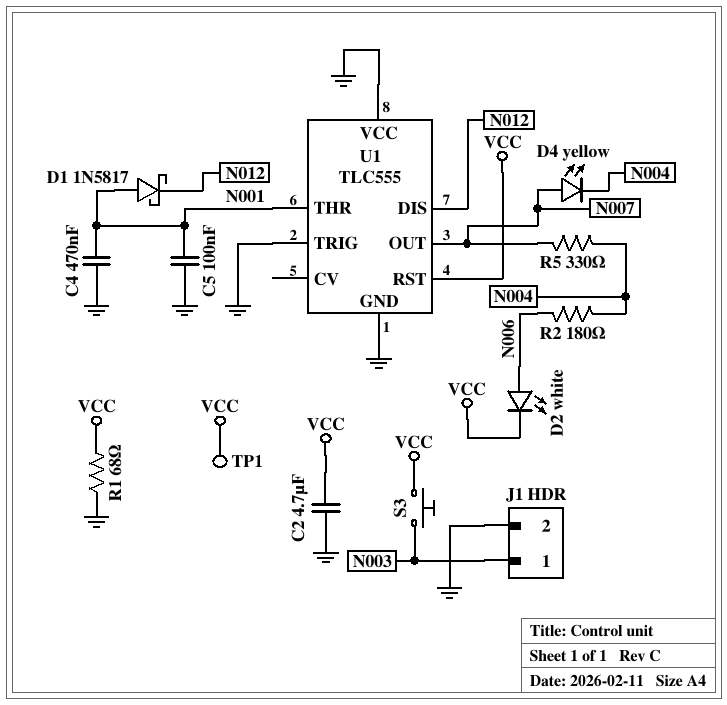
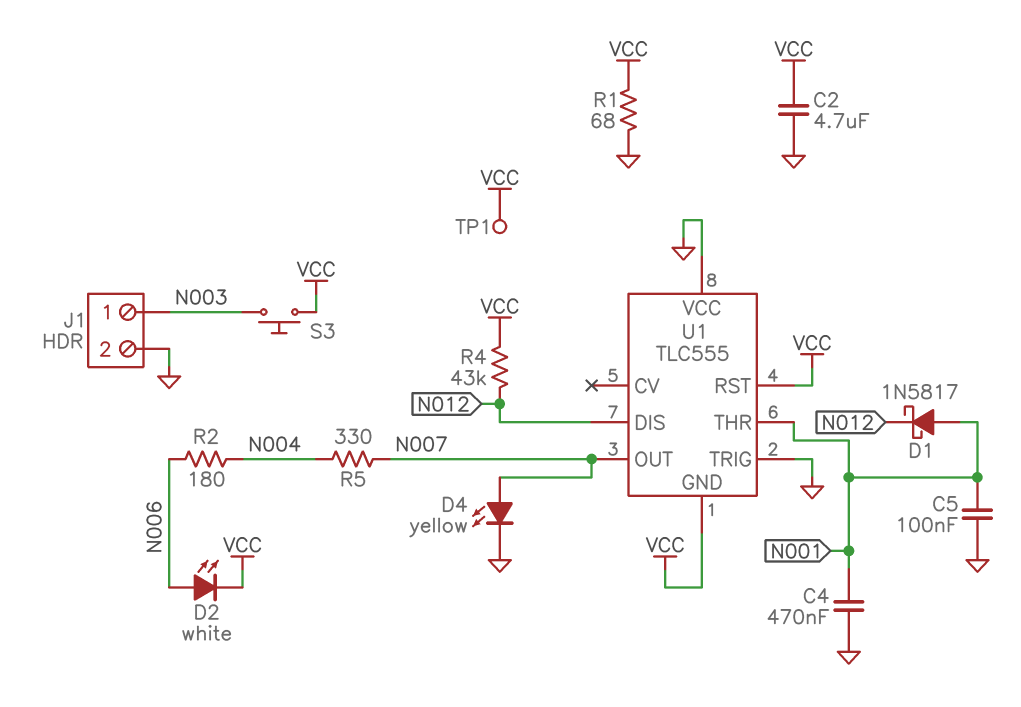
D4: LED yellow (A N007, K N004) -> LED yellow (A N007, K GND)
R4: none -> 43k (N012, VCC)
U1 pin GND: GND -> VCC

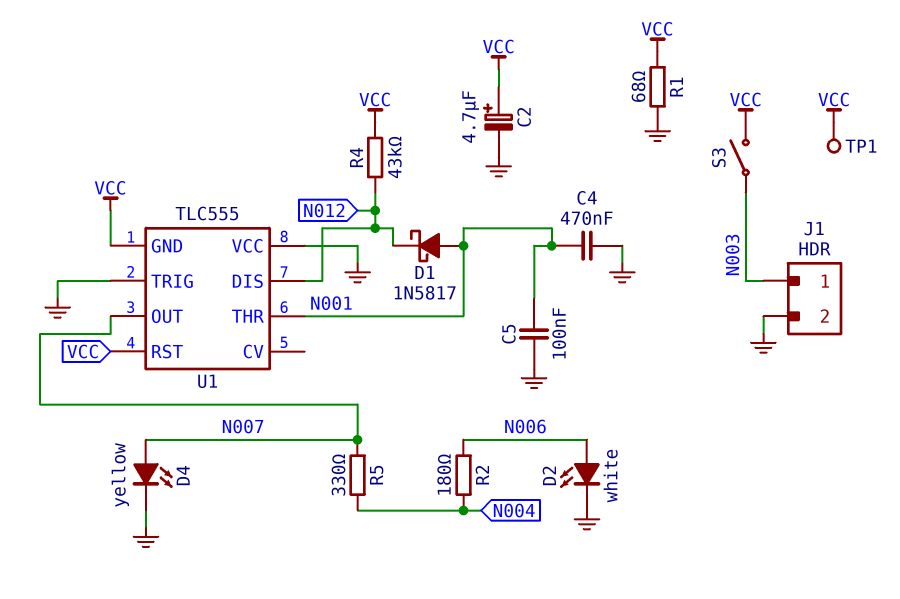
C2: 4.7uF (GND, VCC) -> 4.7uF (plus VCC, minus GND)
D2: LED white (A N006, K VCC) -> LED white (A N006, K GND)
S3: button (N003, VCC) -> switch (N003, VCC)

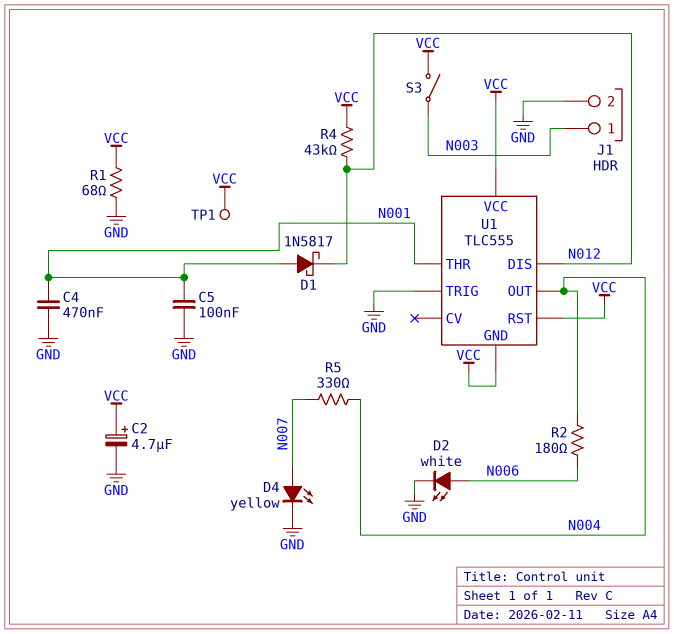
U1 pin OUT: N007 -> N004
U1 pin VCC: GND -> VCC

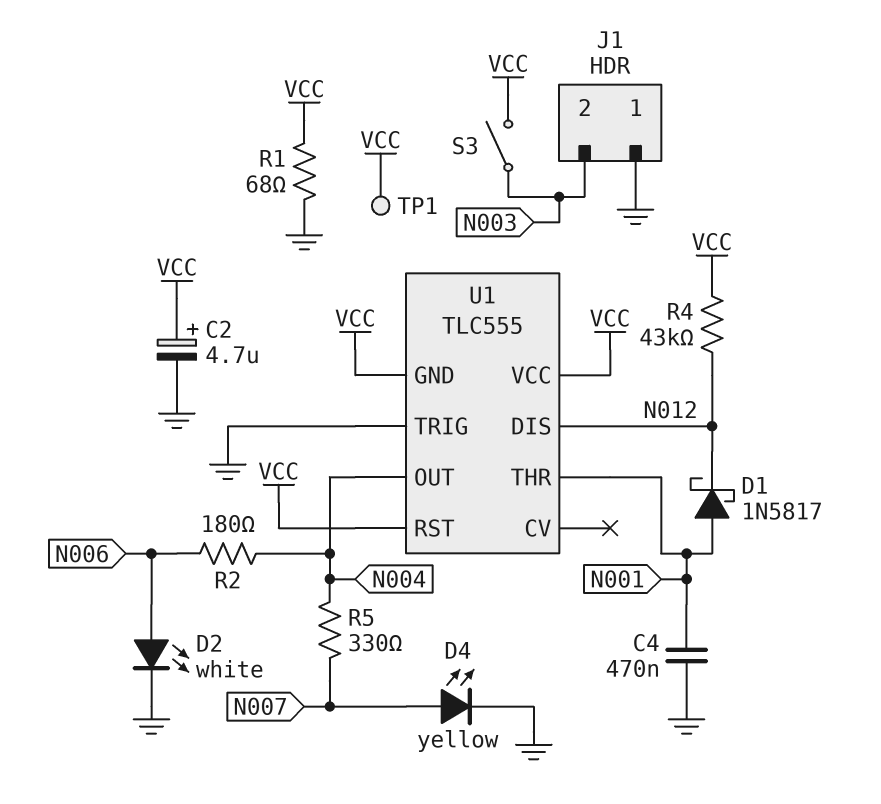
C5: 100nF (GND, N001) -> none
J1 pin 1: N003 -> GND
J1 pin 2: GND -> N003

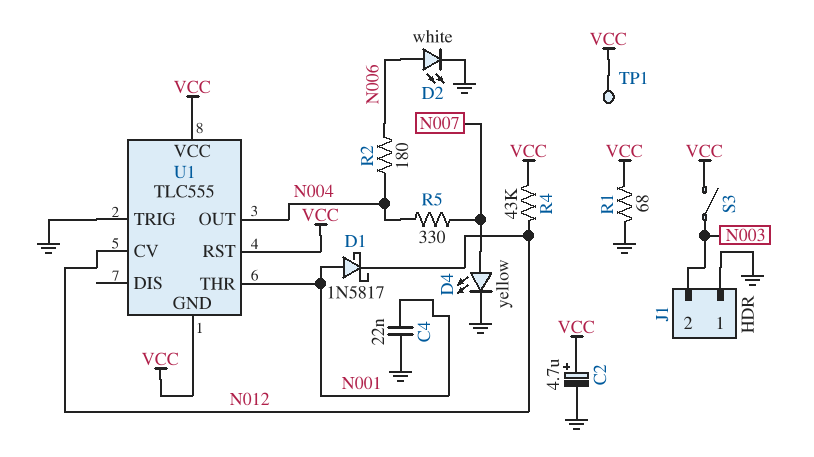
C4: 470nF (GND, N001) -> 22nF (GND, N001)
U1 pin CV: none -> N012
U1 pin DIS: N012 -> none

